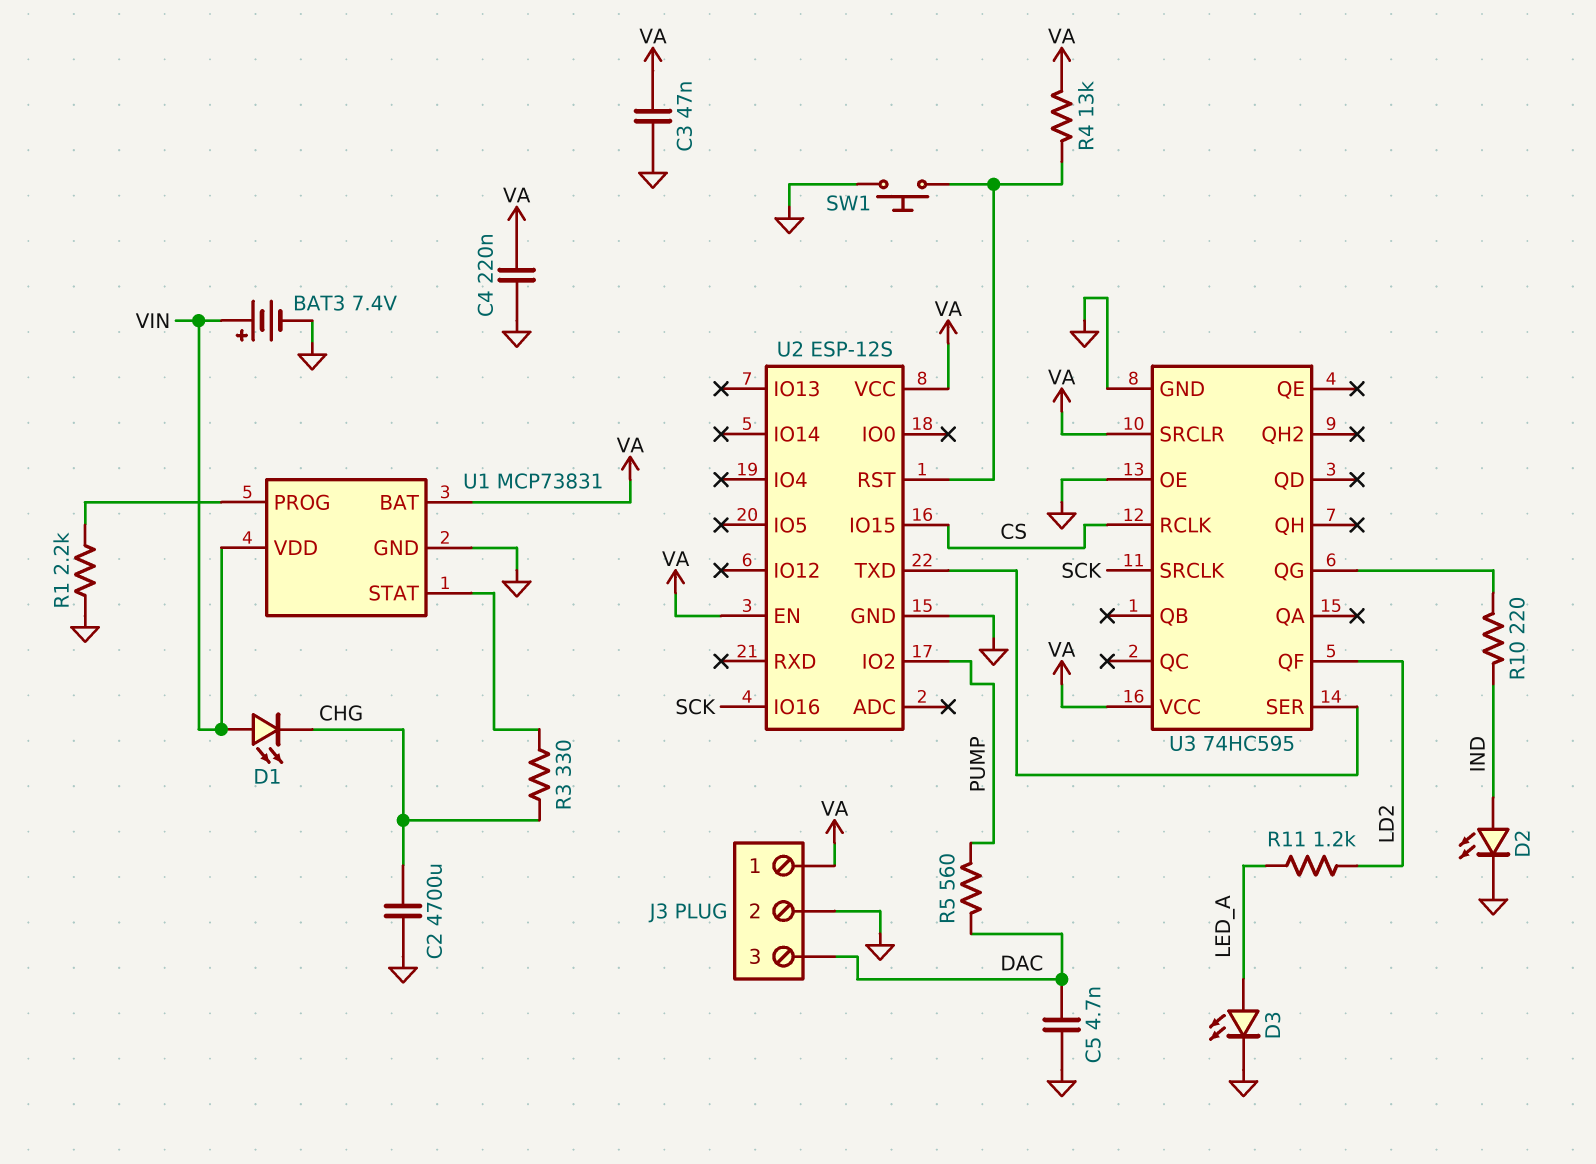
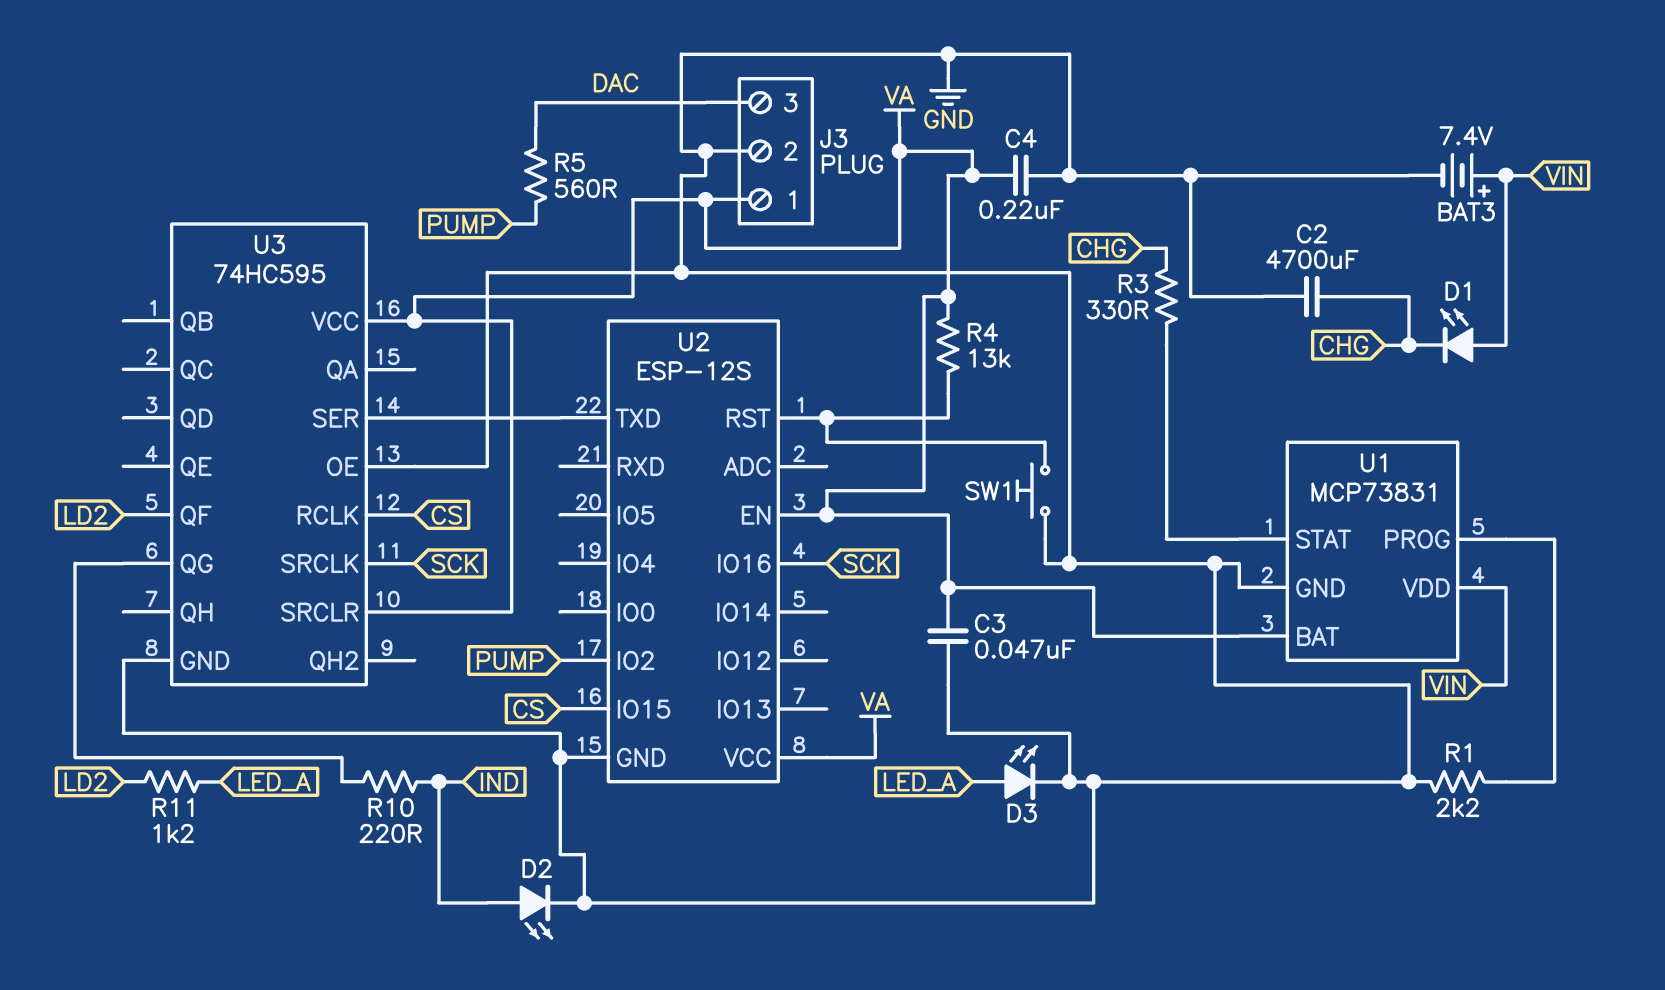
C5: 4.7nF (DAC, GND) -> none

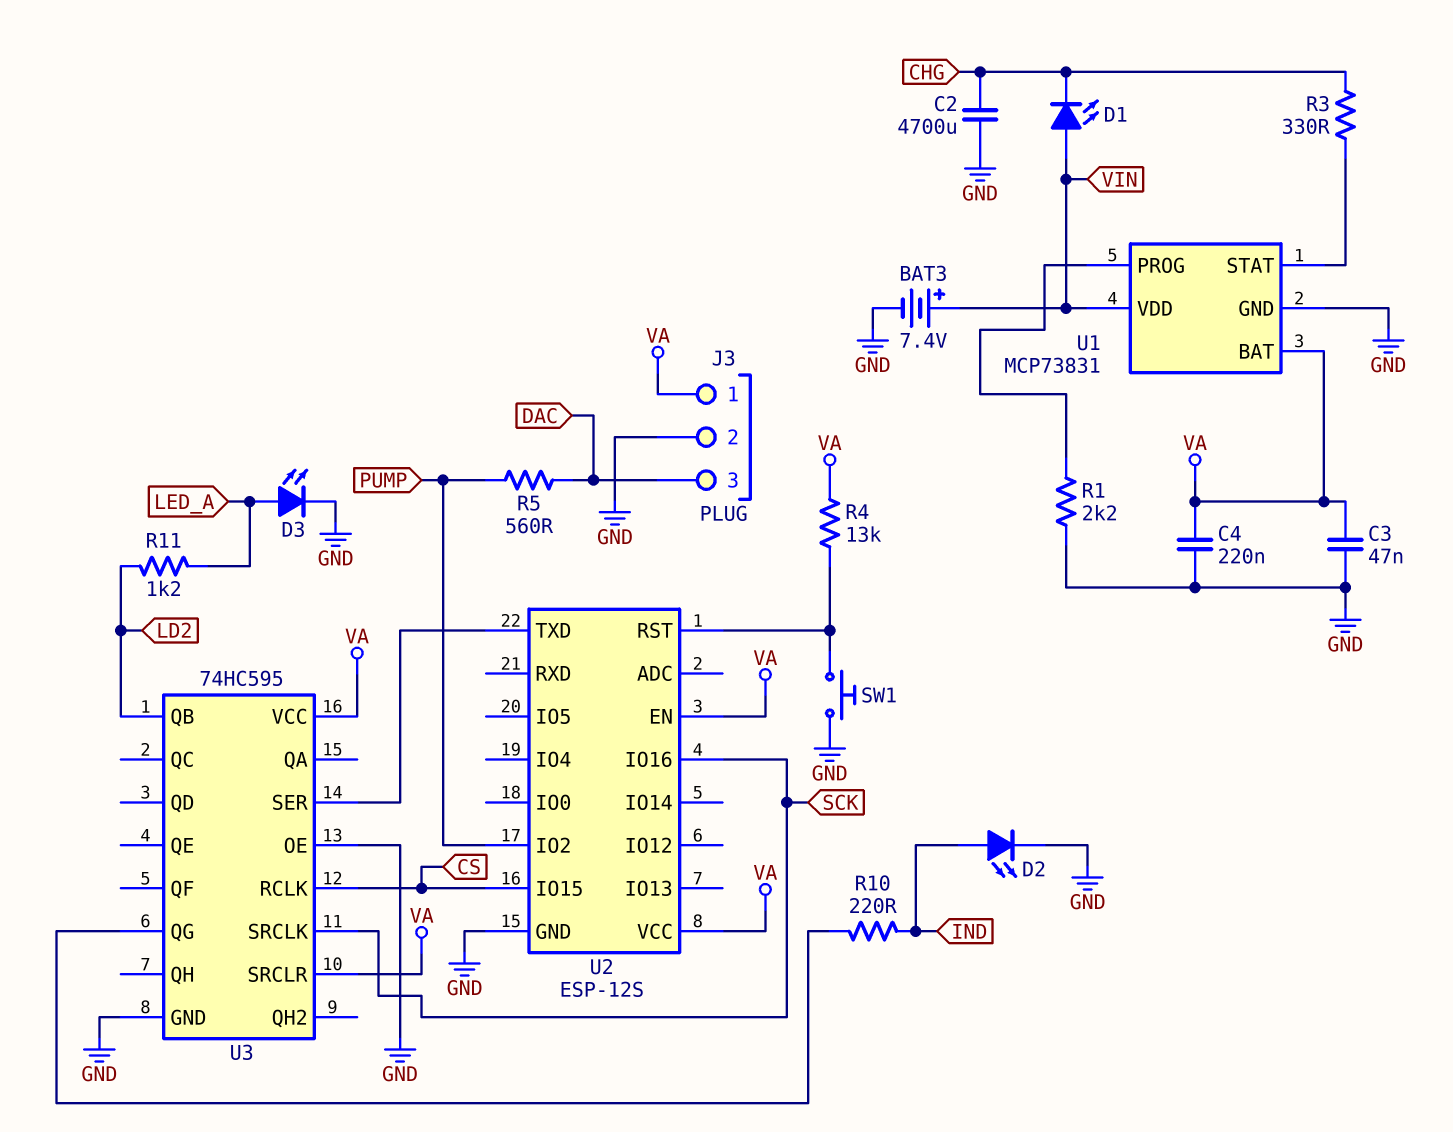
U3 pin QB: none -> LD2
U3 pin QF: LD2 -> none

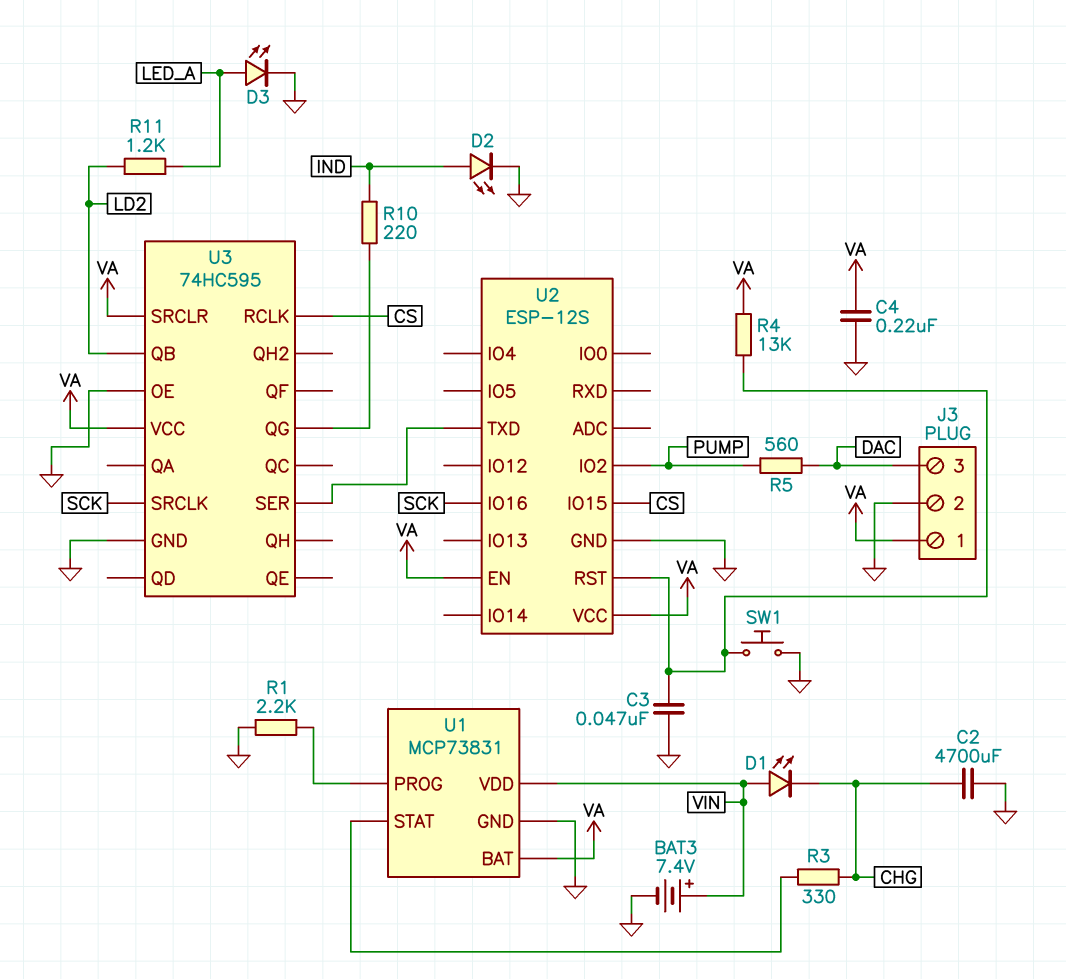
C3: 47nF (GND, VA) -> 47nF (GND, U2/RST)

